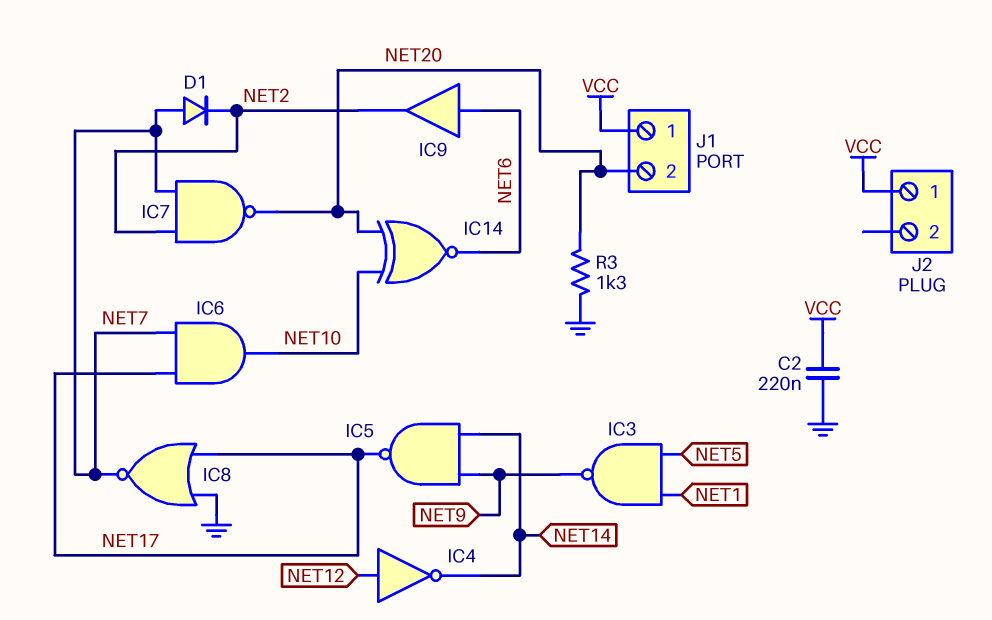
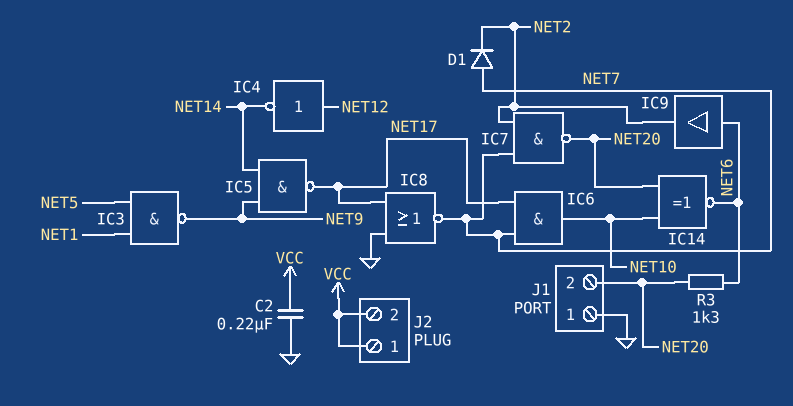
J1 pin 1: VCC -> GND
J2 pin 2: none -> VCC
R3: 1.3k (GND, NET20) -> 1.3k (NET6, NET20)

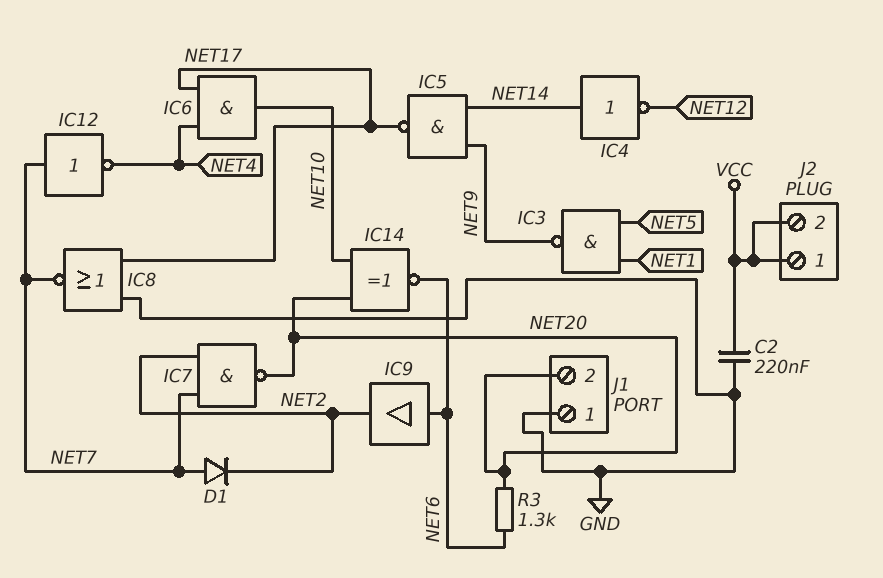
IC4: NOT (in NET12, out NET14) -> NOT (in NET14, out NET12)
IC6: AND (in NET7, in NET17, out NET10) -> AND (in NET4, in NET17, out NET10)
IC12: none -> NOT (in NET7, out NET4)

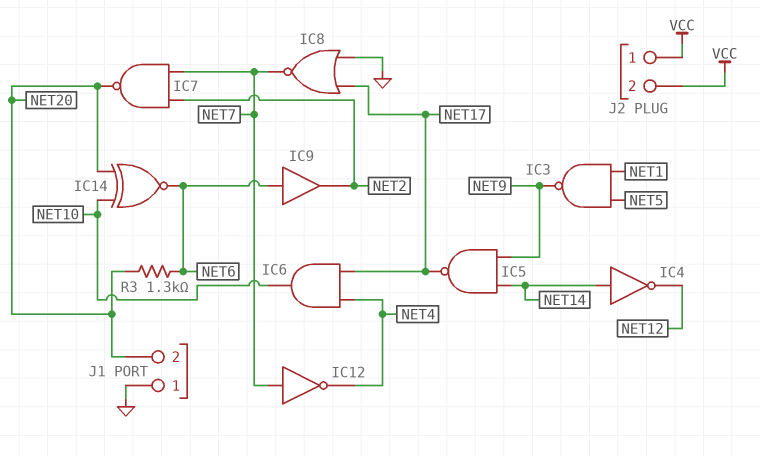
C2: 220nF (GND, VCC) -> none
D1: diode (A NET7, K NET2) -> none

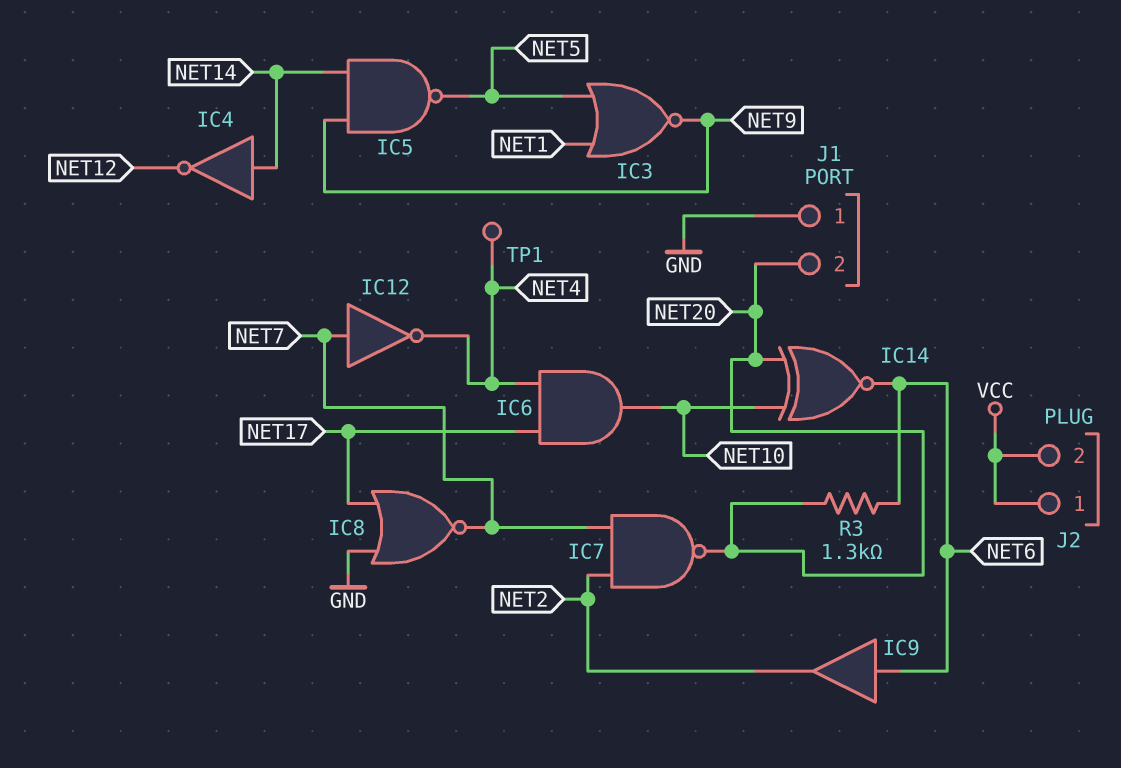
IC3: NAND (in NET1, in NET5, out NET9) -> NOR (in NET1, in NET5, out NET9)
IC5: NAND (in NET9, in NET14, out NET17) -> NAND (in NET9, in NET14, out NET5)
TP1: none -> test point (NET4)

